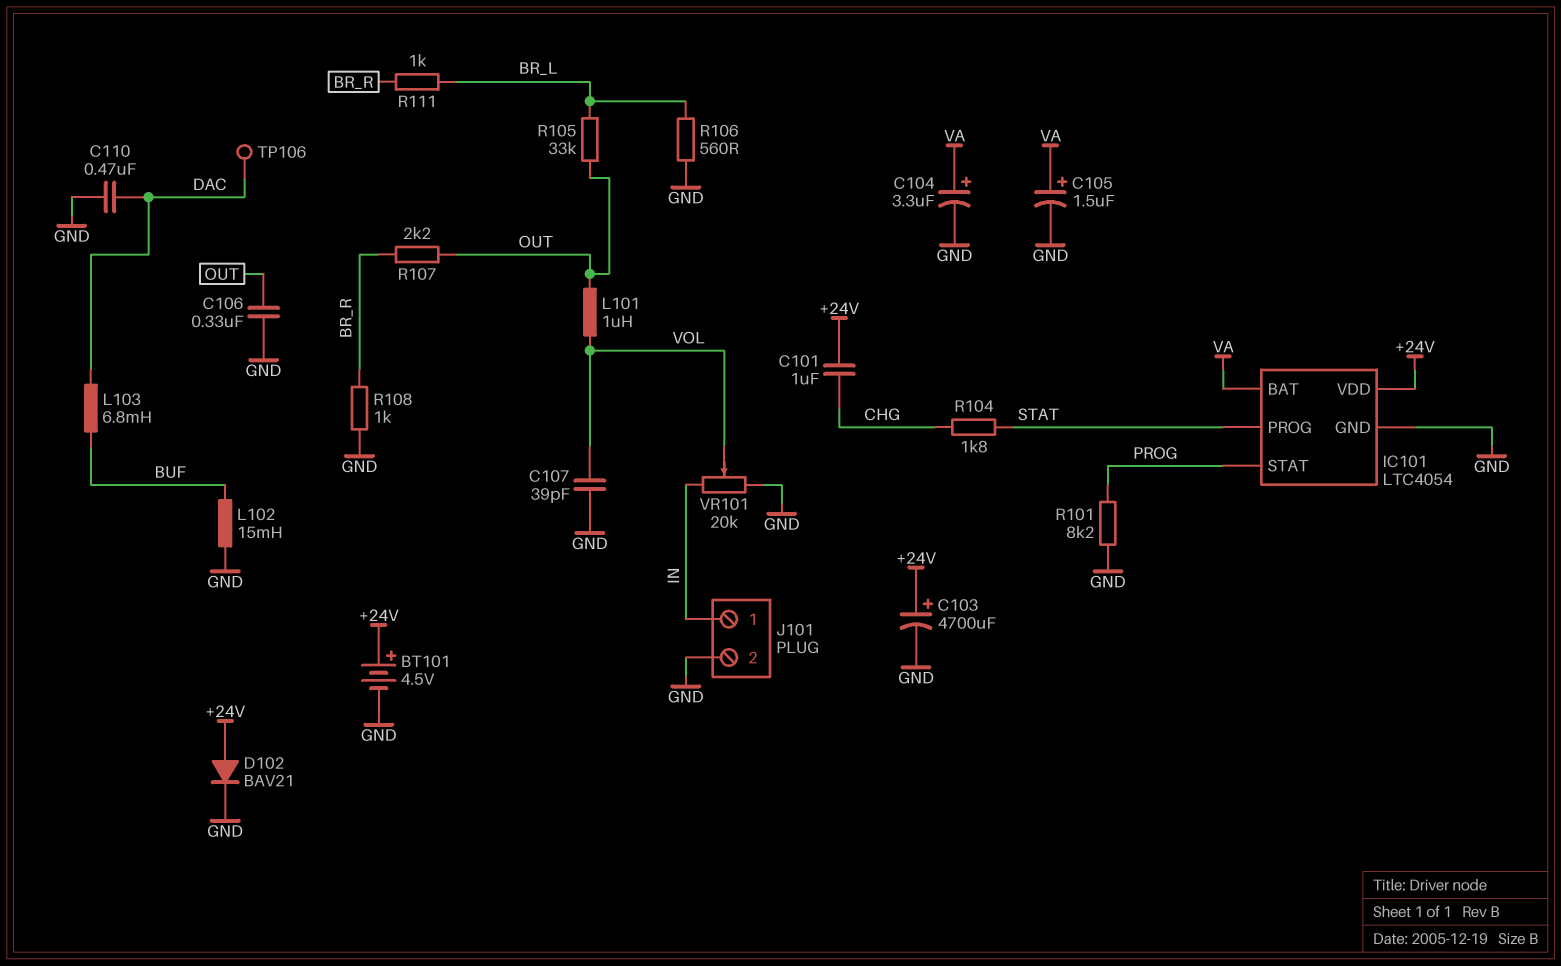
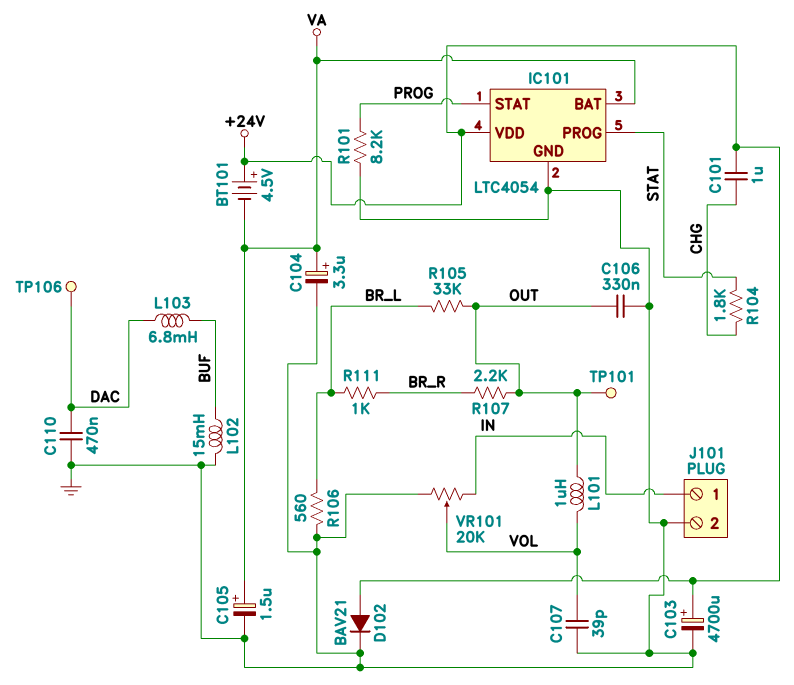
BT101: 4.5V (plus +24V, minus GND) -> 4.5V (plus +24V, minus VA)
R108: 1k (BR_R, GND) -> none
TP101: none -> test point (OUT)

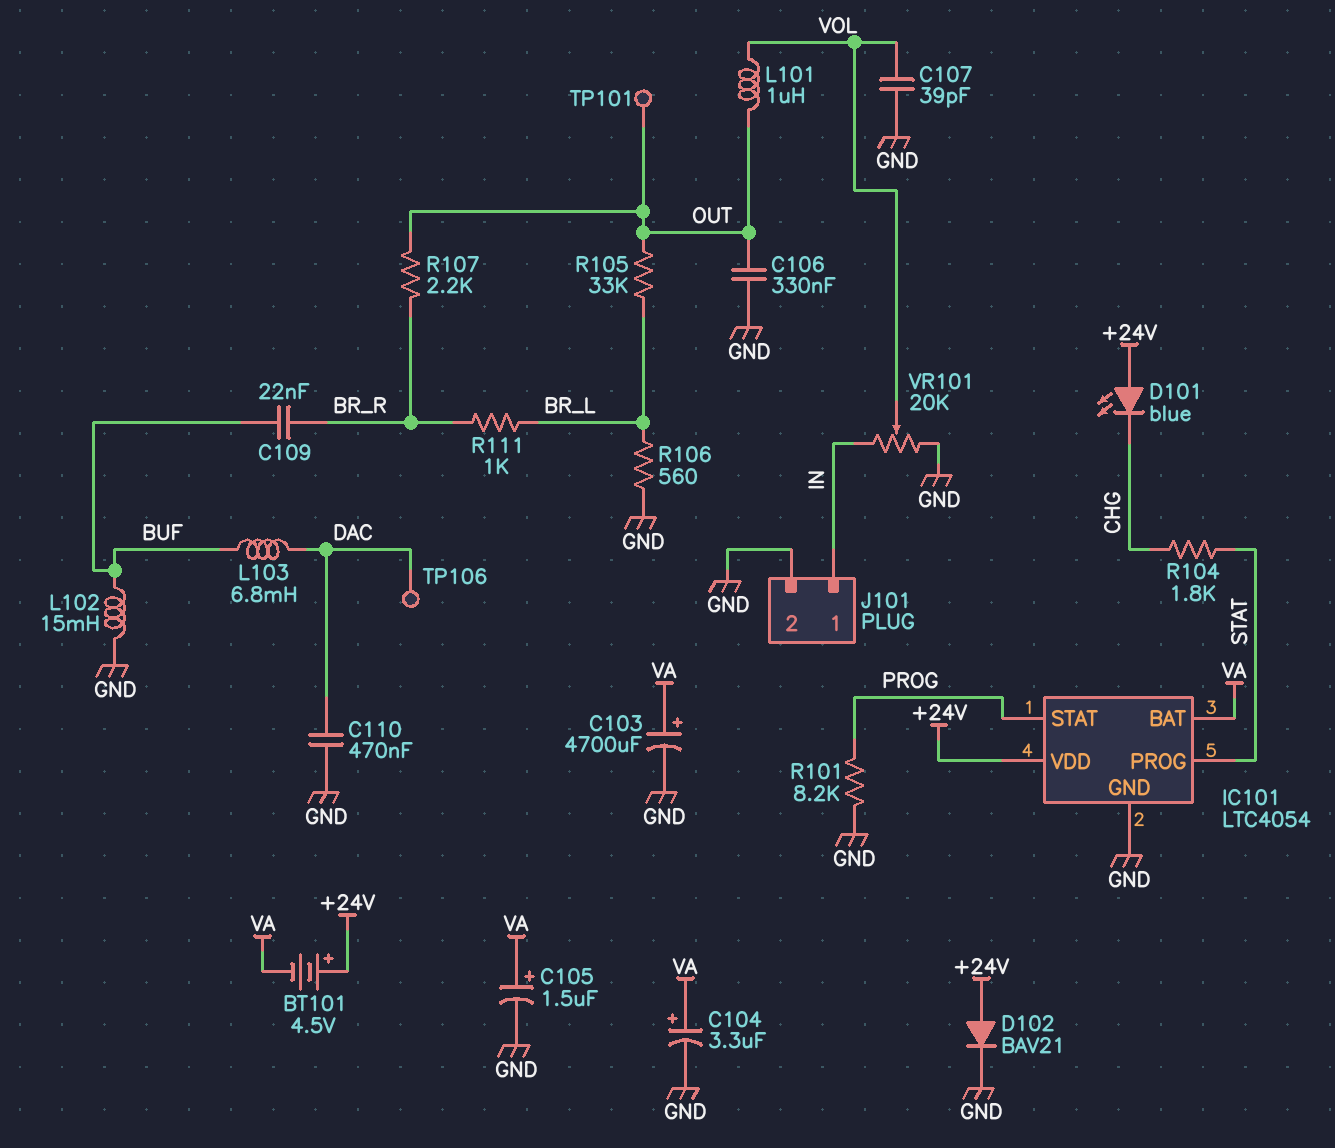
C101: 1uF (+24V, CHG) -> none
C103: 4700uF (plus +24V, minus GND) -> 4700uF (plus VA, minus GND)
C109: none -> 22nF (BR_R, BUF)
D101: none -> LED blue (A +24V, K CHG)

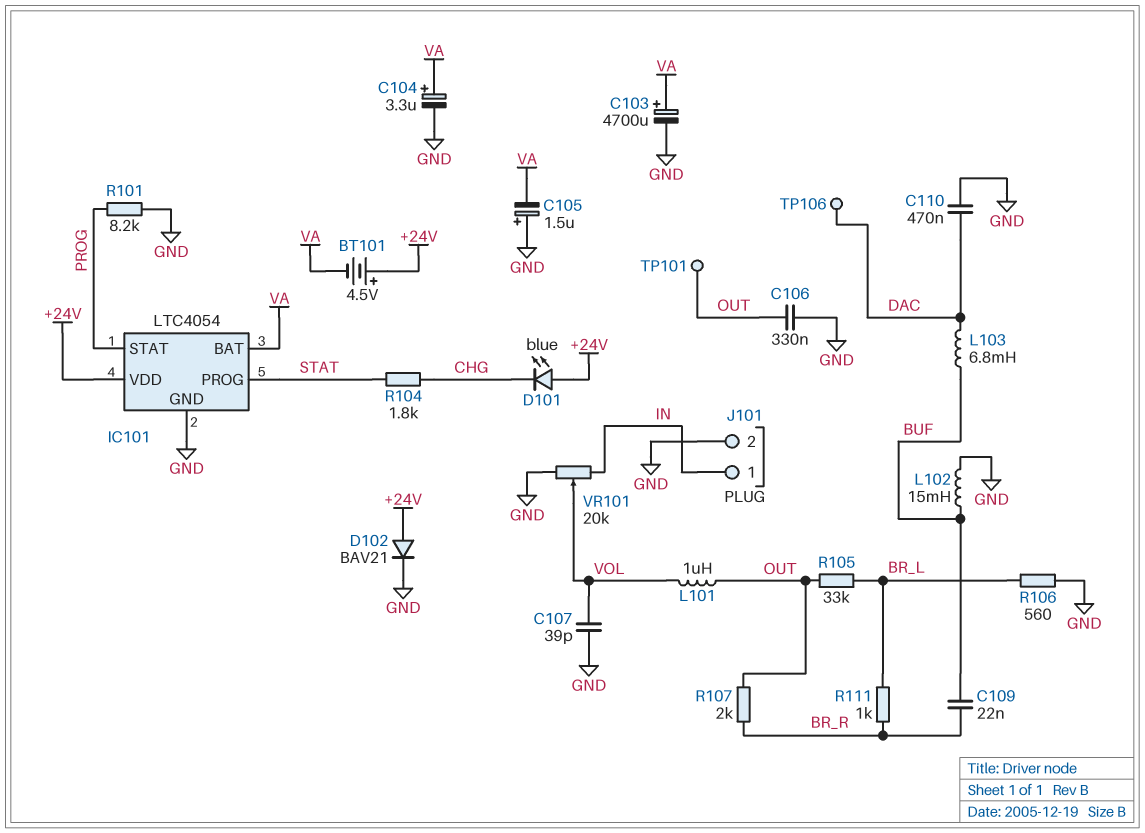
C105: 1.5uF (plus VA, minus GND) -> 1.5uF (plus GND, minus VA)
R107: 2.2k (BR_R, OUT) -> 2k (BR_R, OUT)

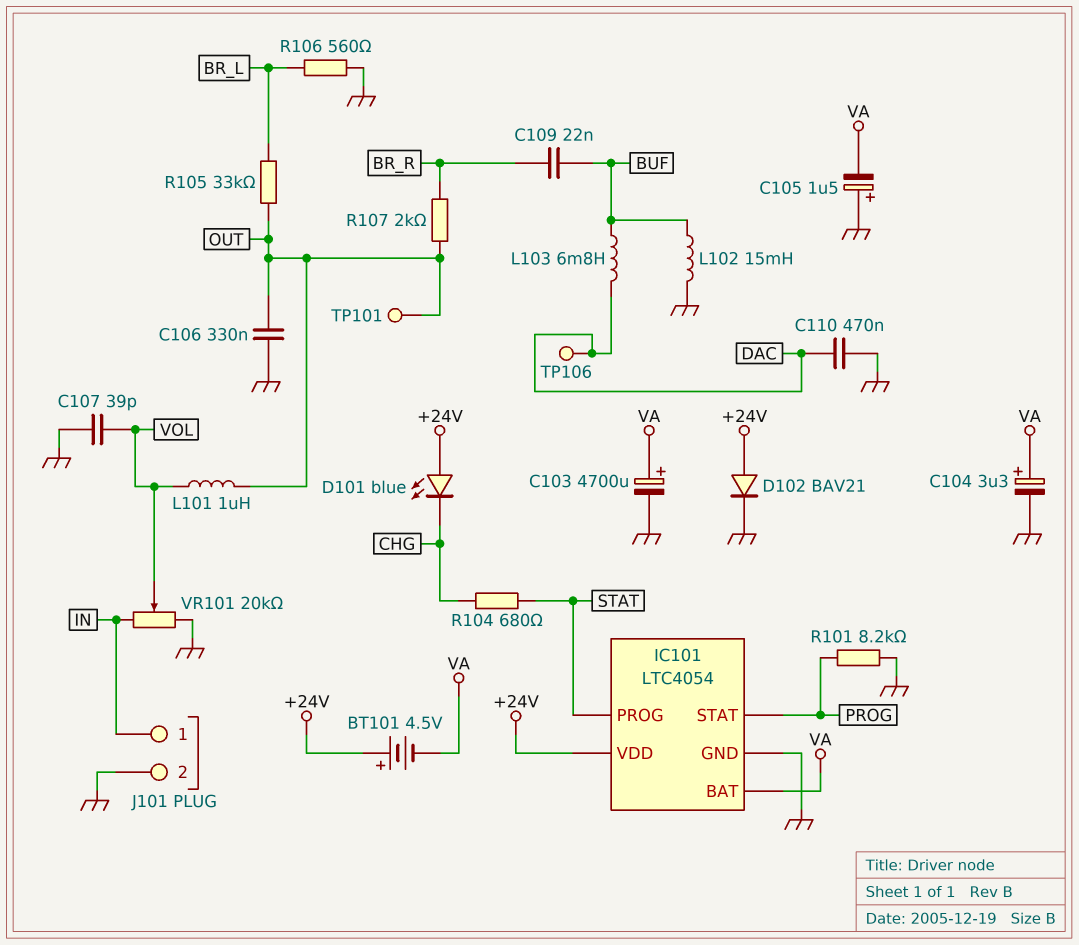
R104: 1.8k (CHG, STAT) -> 680 (CHG, STAT)
R111: 1k (BR_L, BR_R) -> none

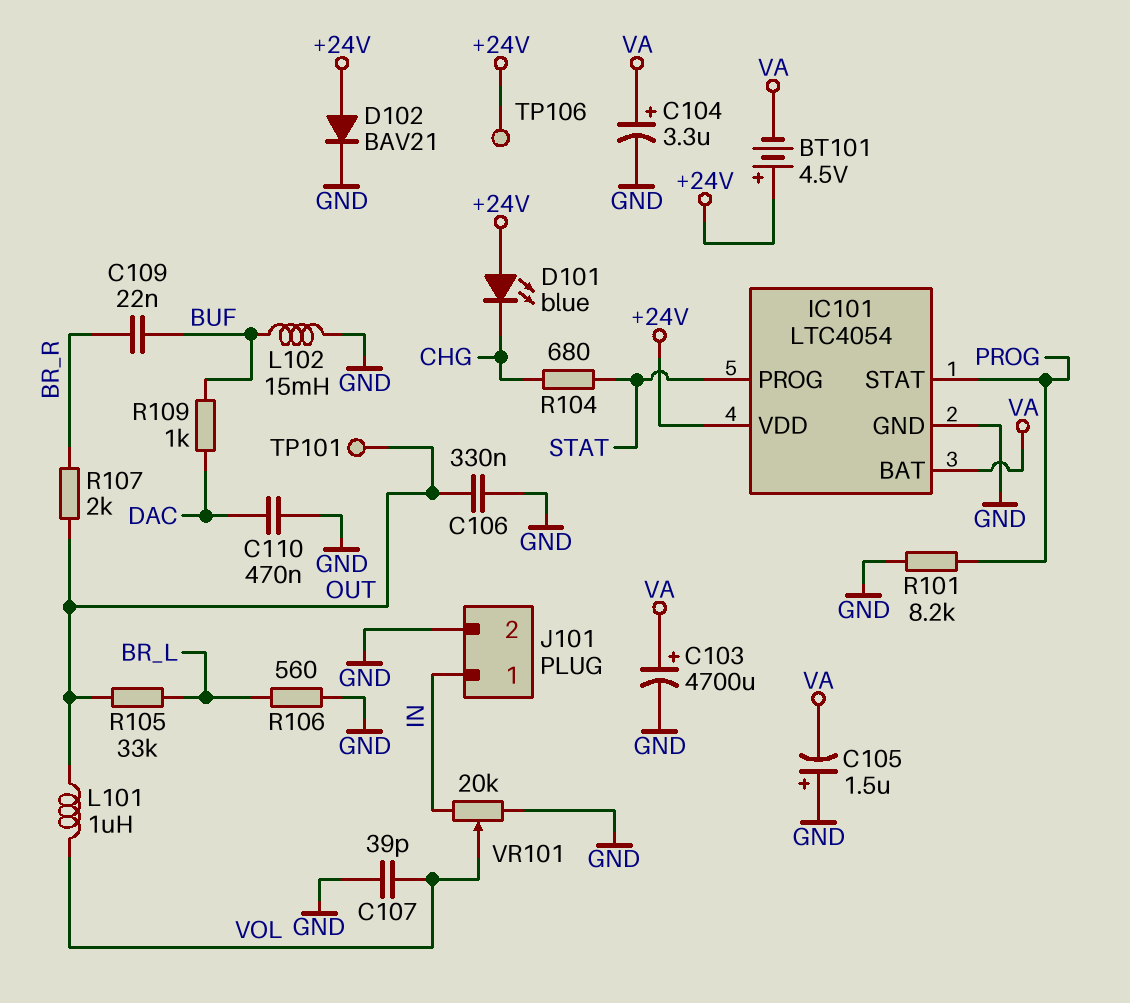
L103: 6.8mH (BUF, DAC) -> none
R109: none -> 1k (BUF, DAC)
TP106: test point (DAC) -> test point (+24V)

